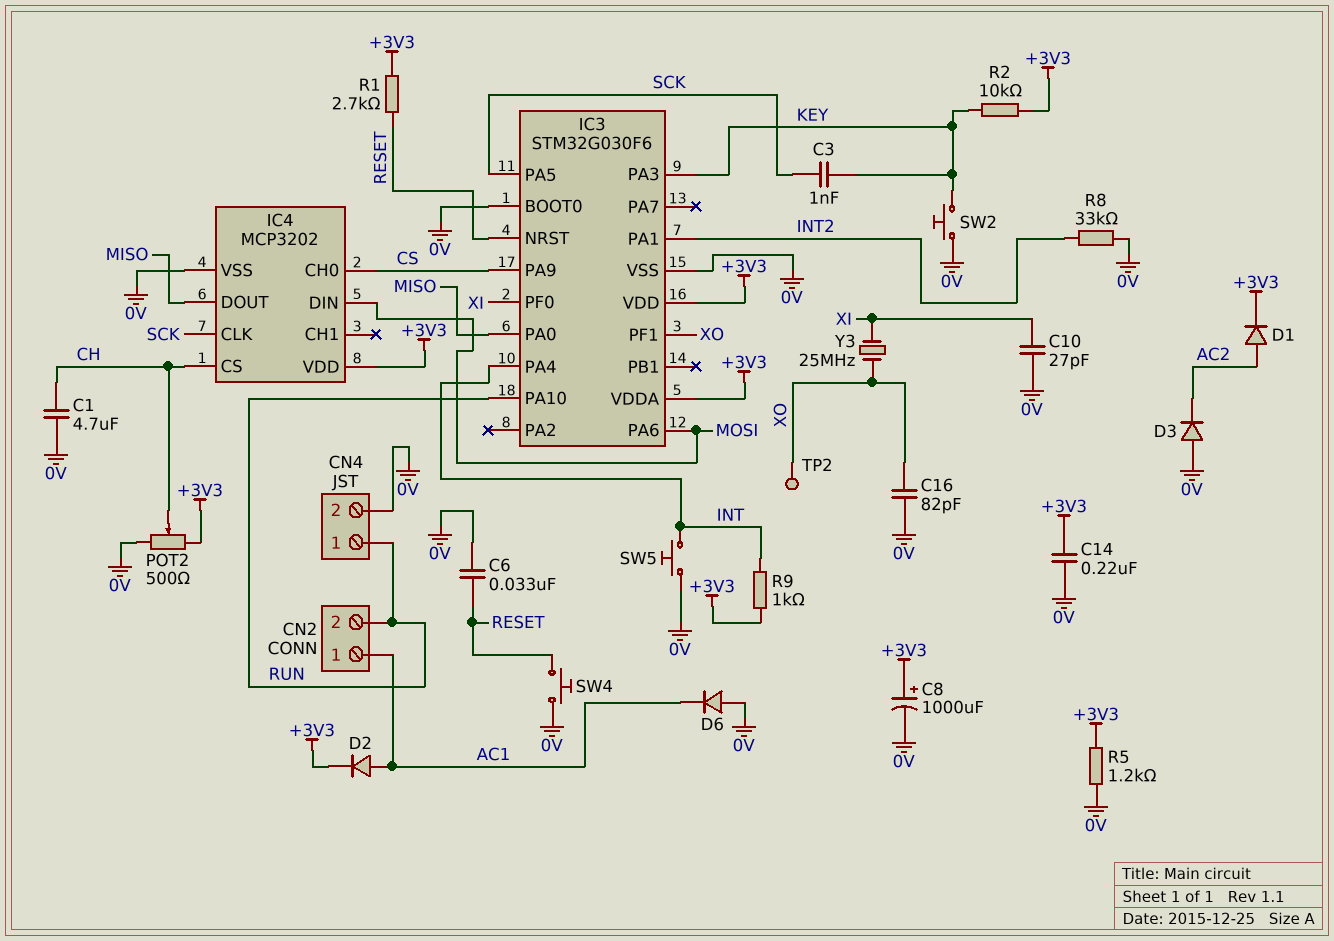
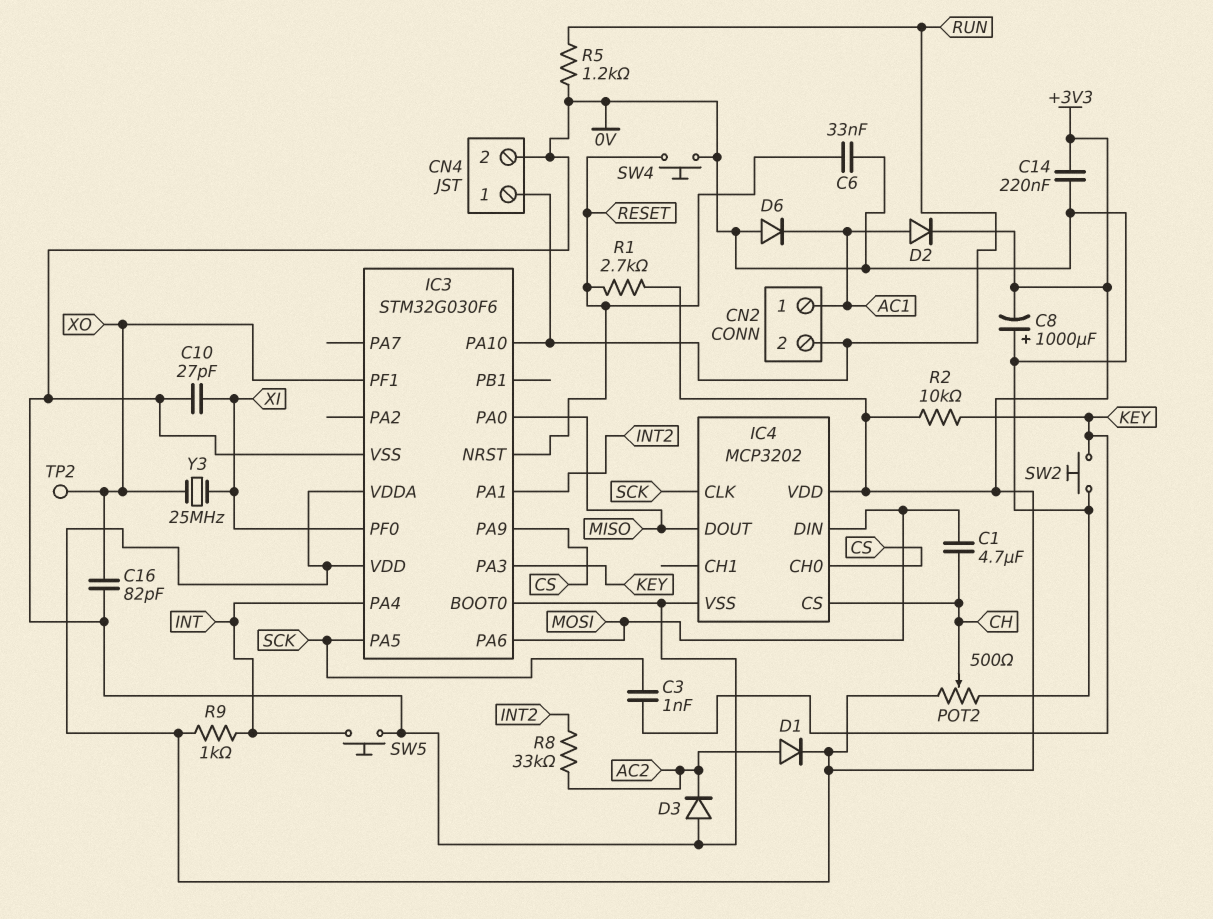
C1: 4.7uF (0V, CH) -> 4.7uF (CH, MOSI)
C8: 1000uF (plus +3V3, minus 0V) -> 1000uF (plus 0V, minus +3V3)
R5: 1.2k (+3V3, 0V) -> 1.2k (0V, RUN)
R8: 33k (0V, INT2) -> 33k (AC2, INT2)

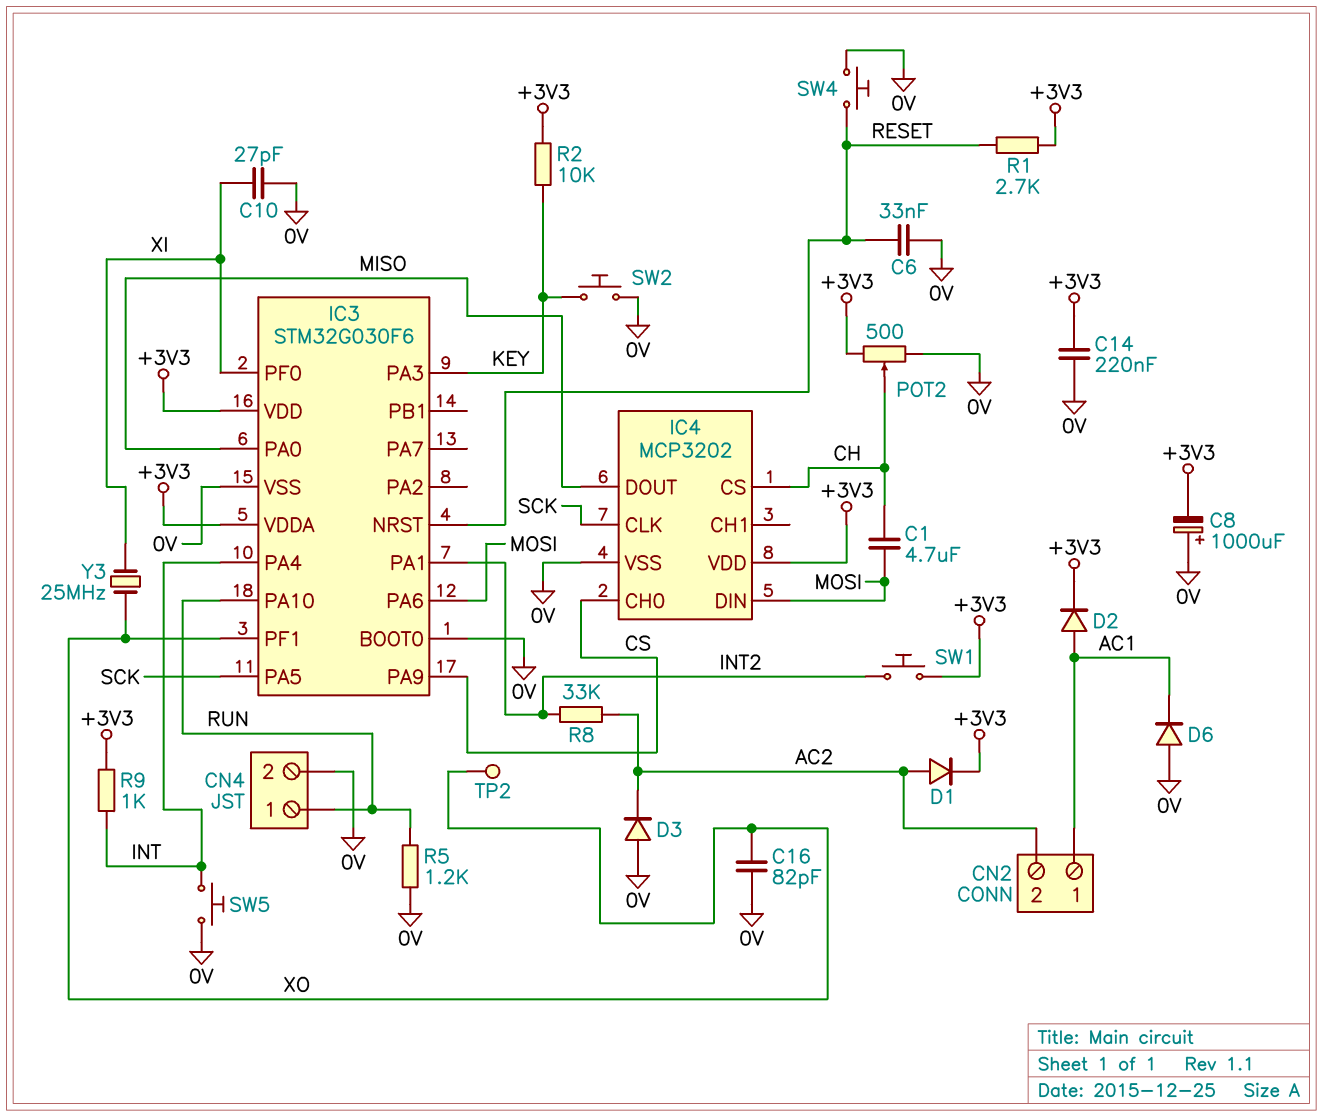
C3: 1nF (KEY, SCK) -> none
CN2 pin 2: RUN -> AC2
SW1: none -> button (+3V3, INT2)

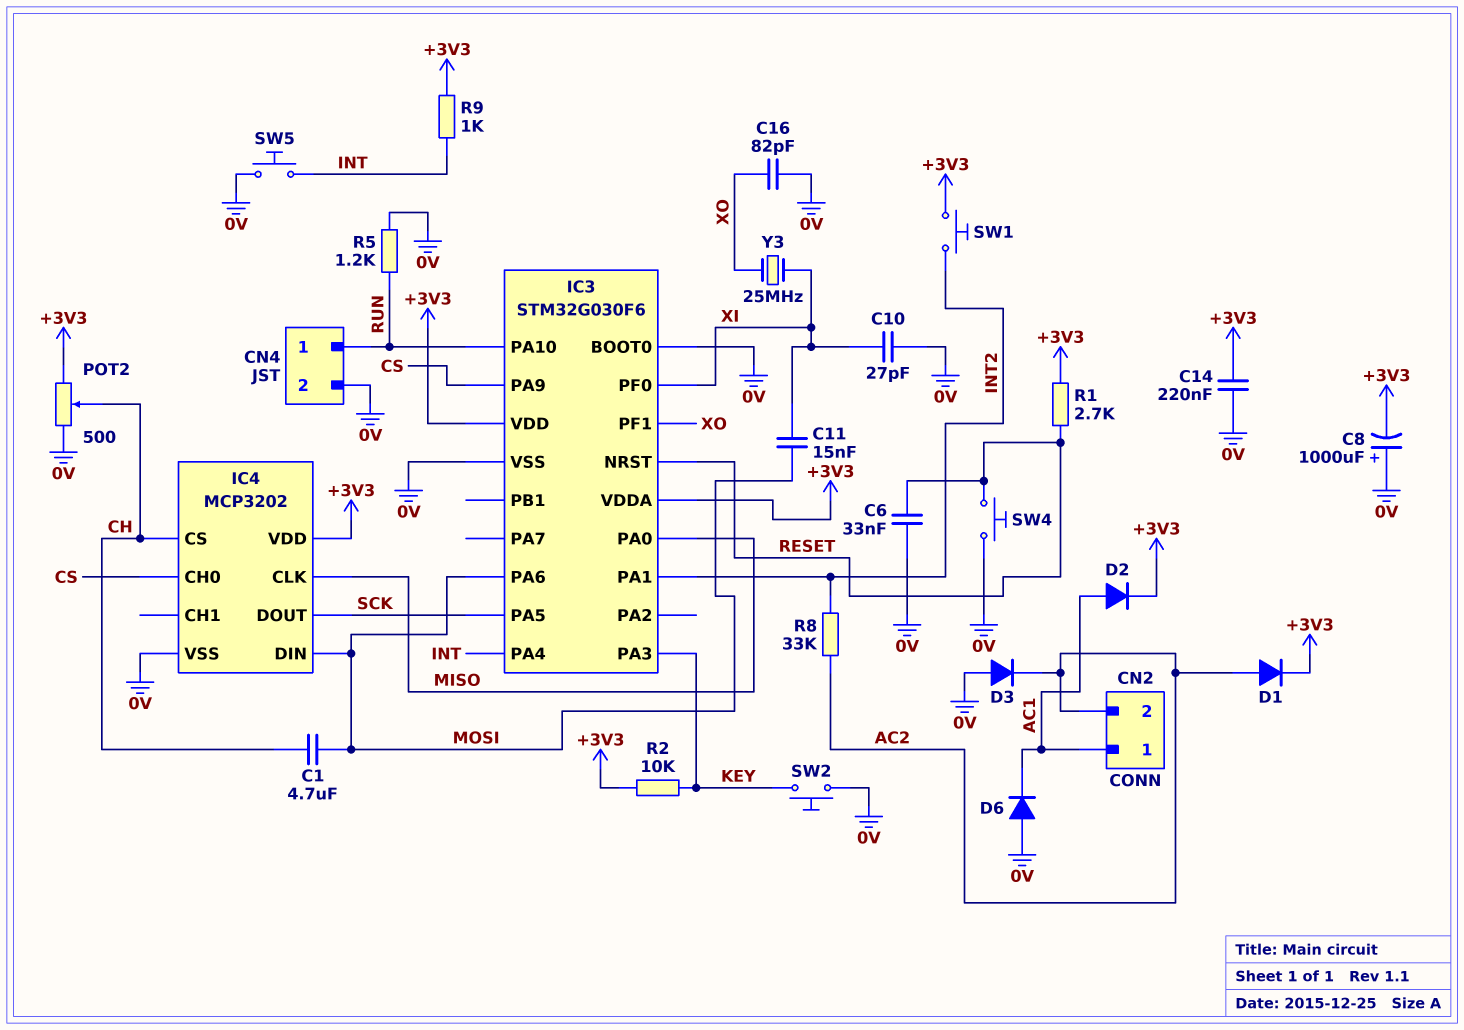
C11: none -> 15nF (MOSI, XI)
IC4 pin CLK: SCK -> MISO
IC4 pin DOUT: MISO -> SCK
TP2: test point (XO) -> none

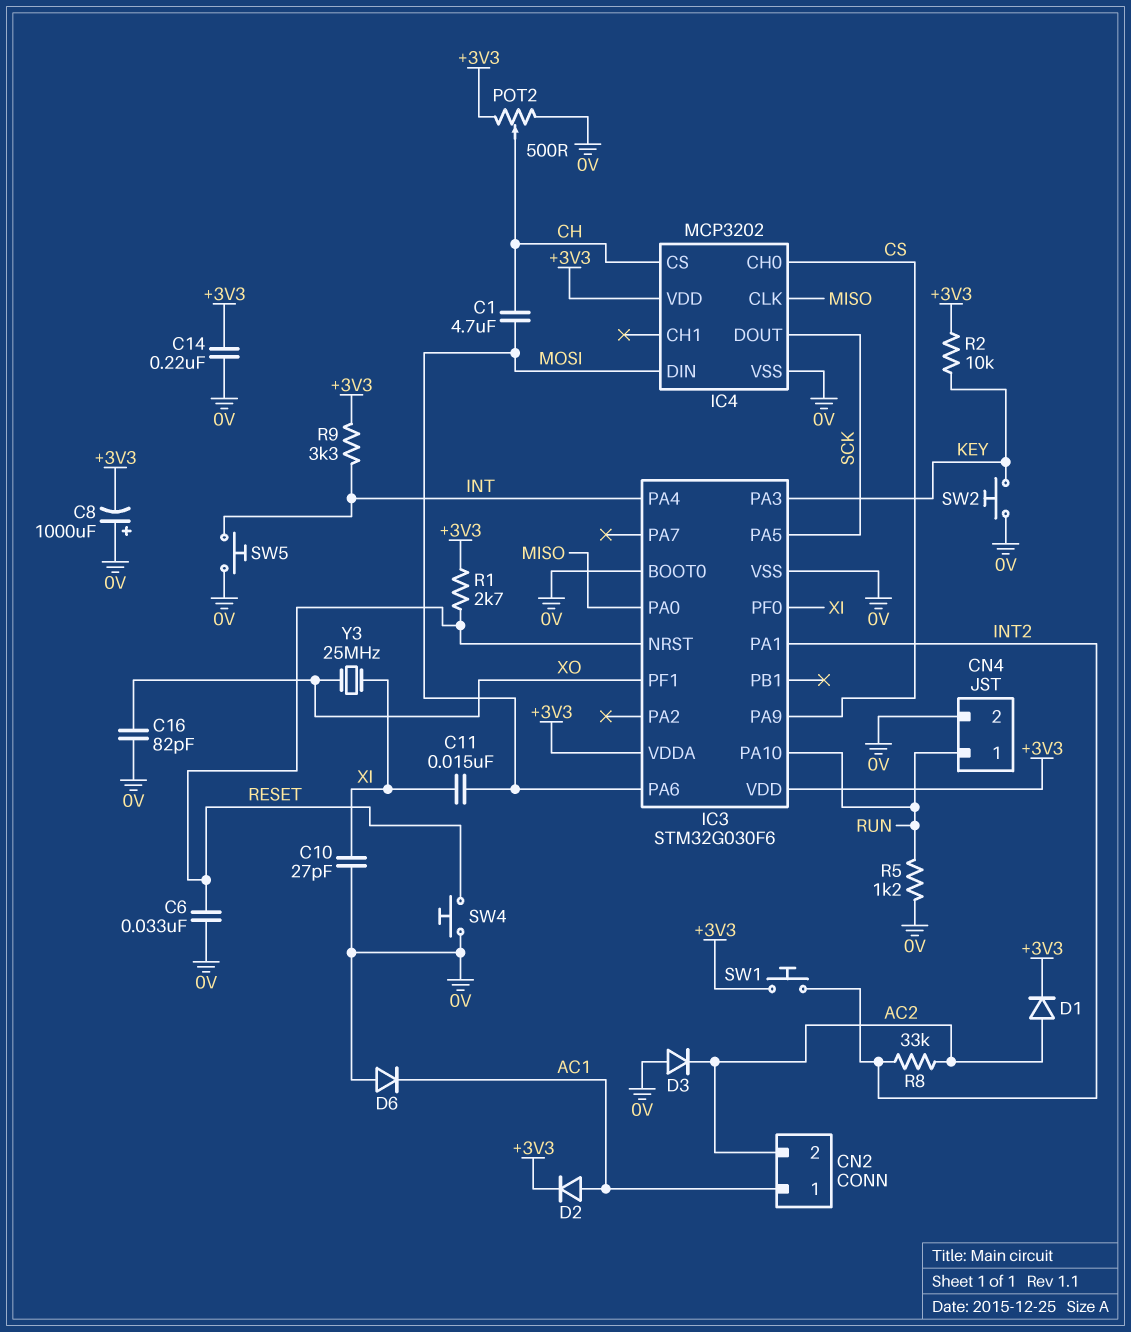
R9: 1k (+3V3, INT) -> 3.3k (+3V3, INT)

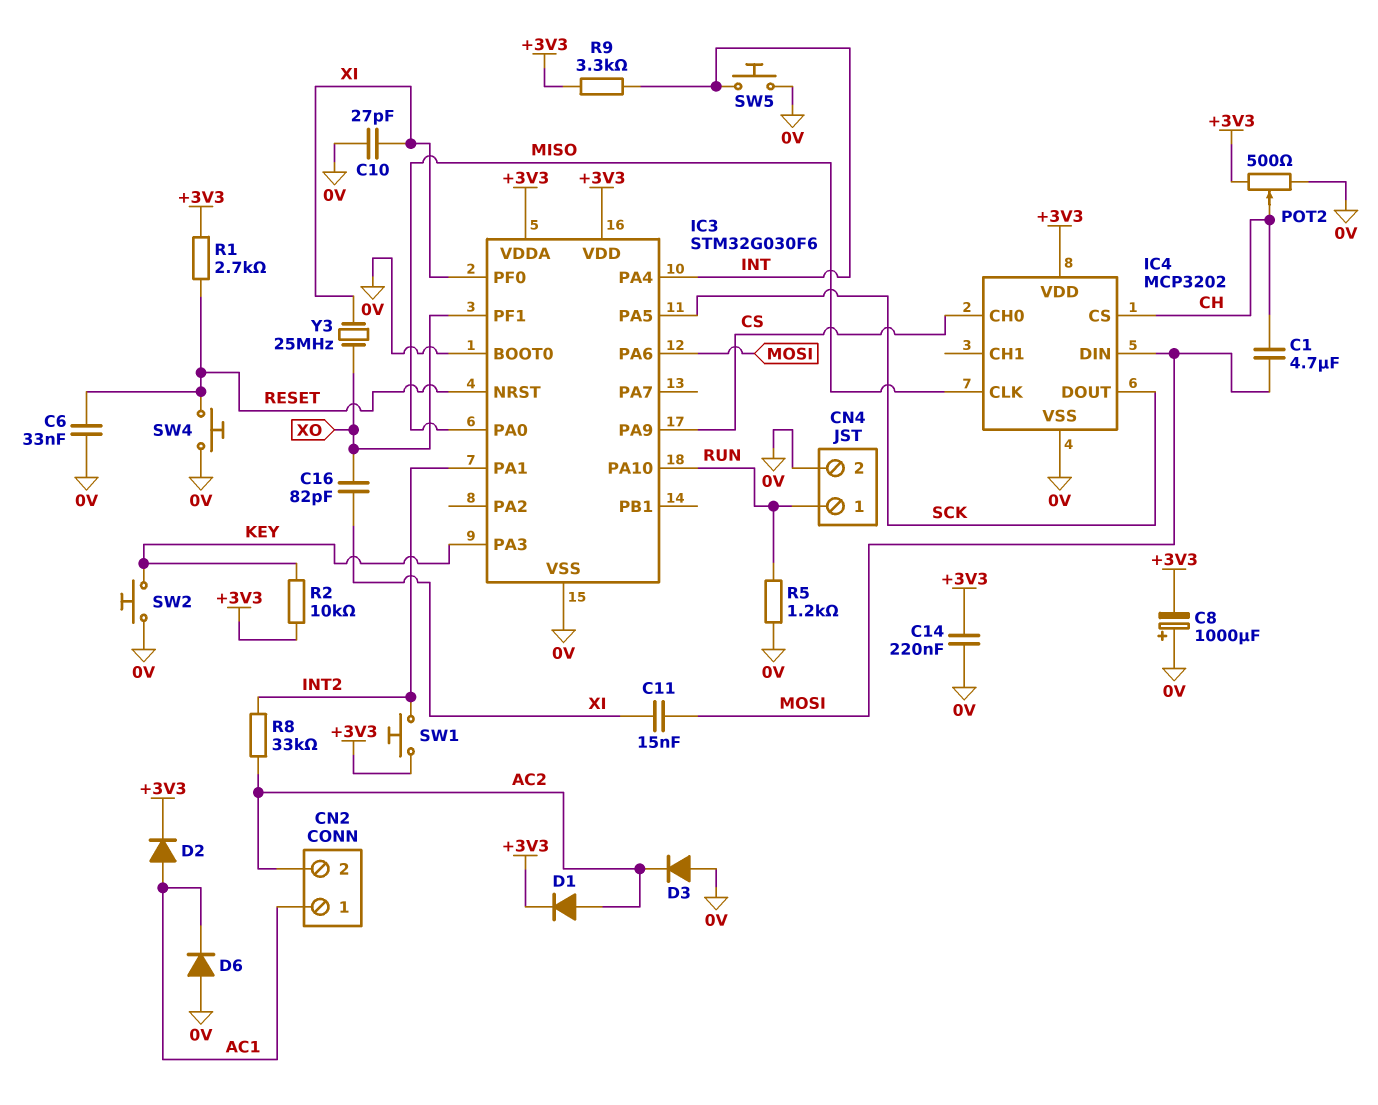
C16: 82pF (0V, XO) -> 82pF (XI, XO)

